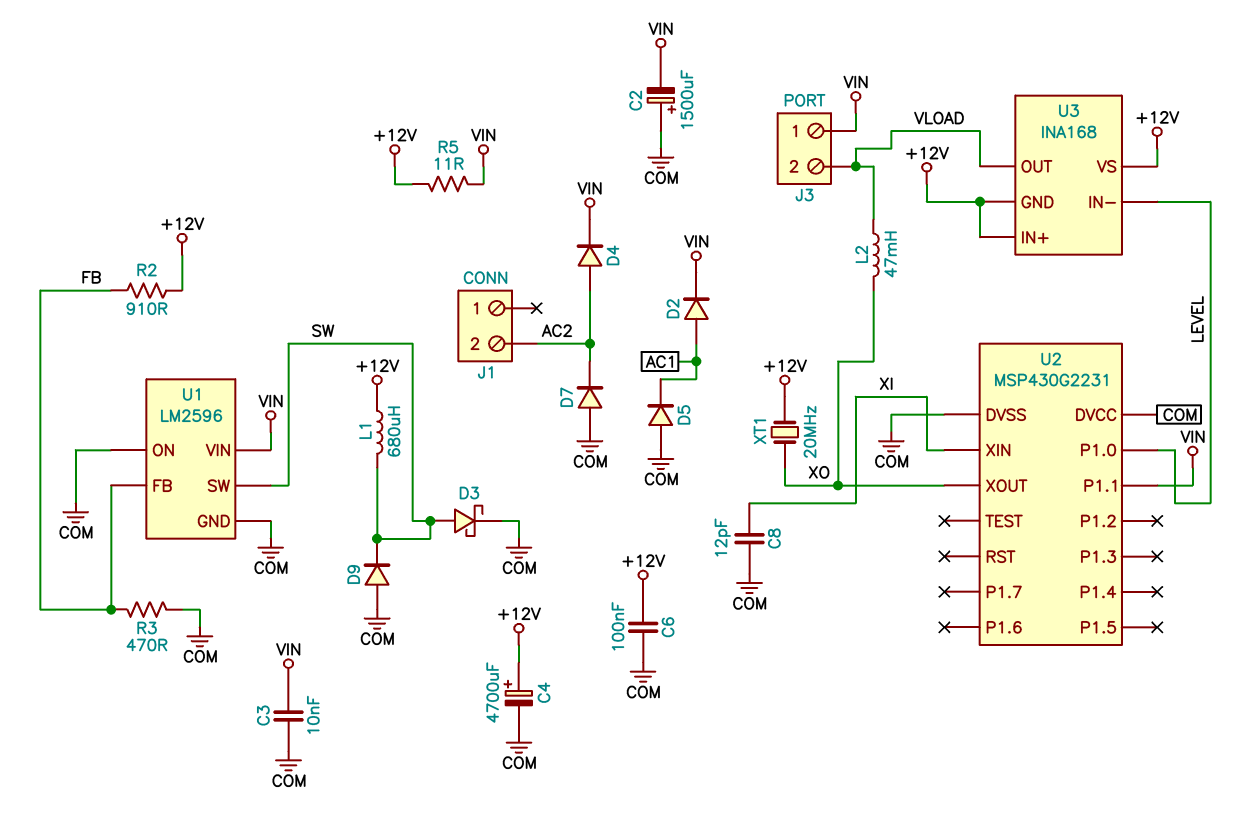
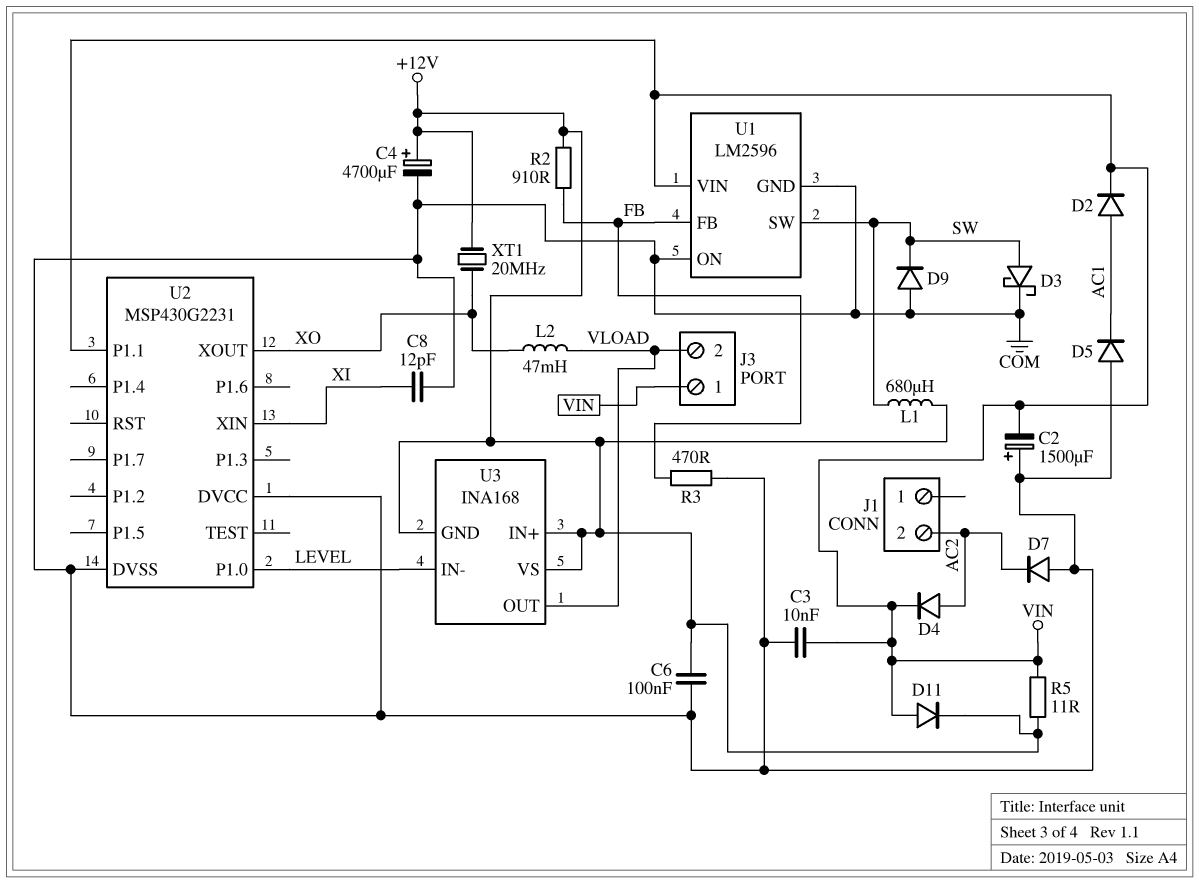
D11: none -> diode (A VIN, K +12V)

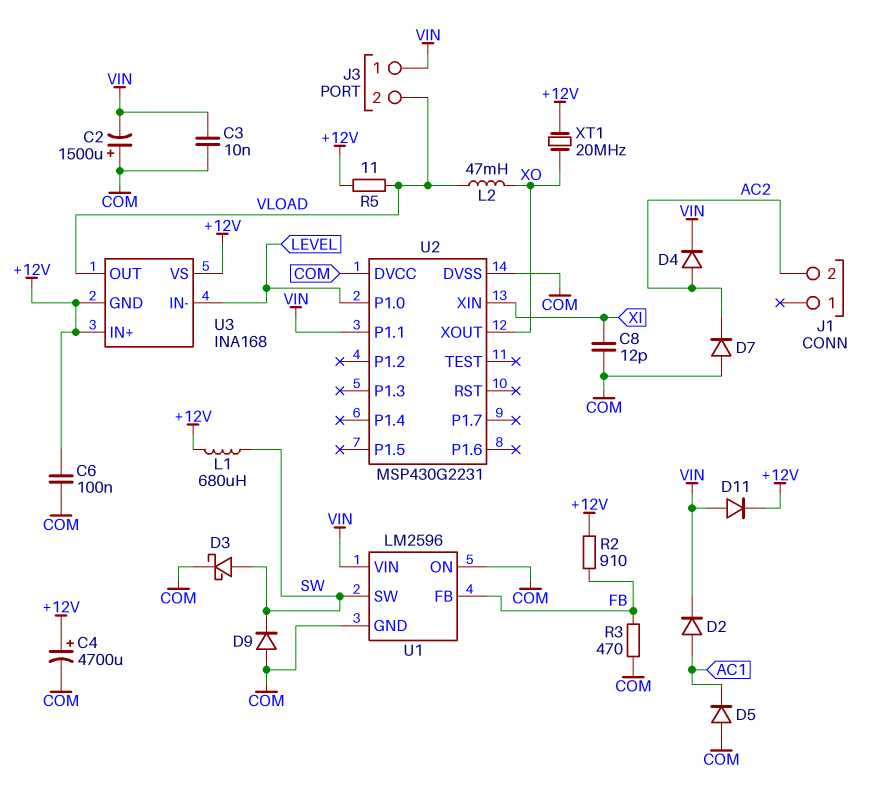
R5: 11 (+12V, VIN) -> 11 (+12V, VLOAD)

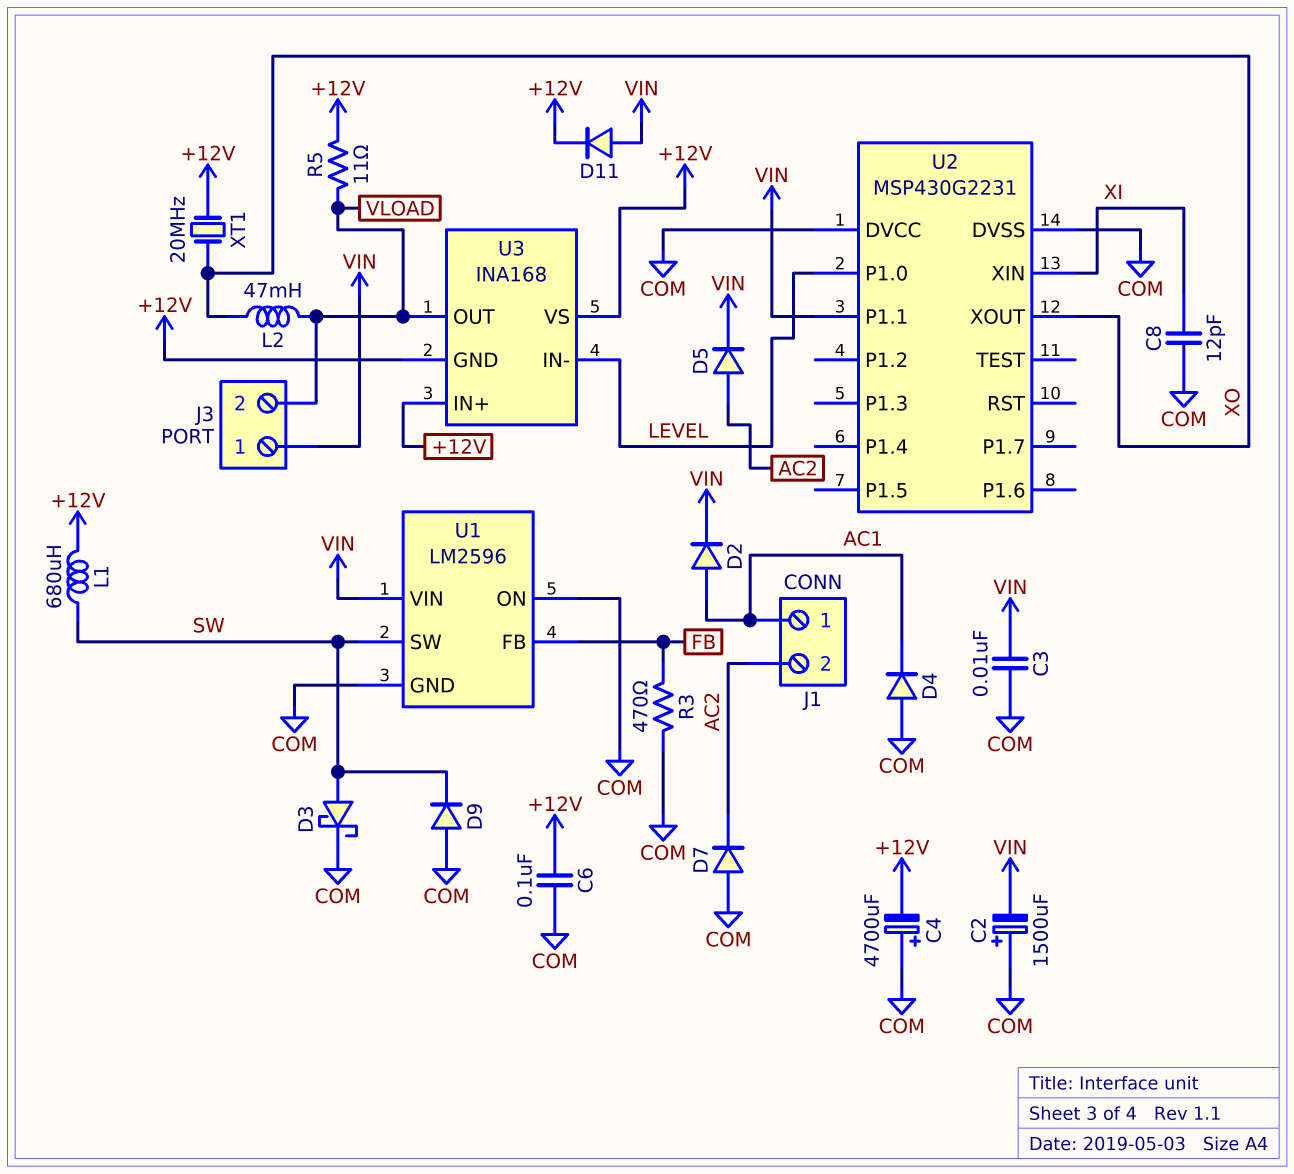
C4: 4700uF (plus +12V, minus COM) -> 4700uF (plus COM, minus +12V)
D4: diode (A AC2, K VIN) -> diode (A COM, K AC1)
D5: diode (A COM, K AC1) -> diode (A AC2, K VIN)
J1 pin 1: none -> AC1
R2: 910 (+12V, FB) -> none

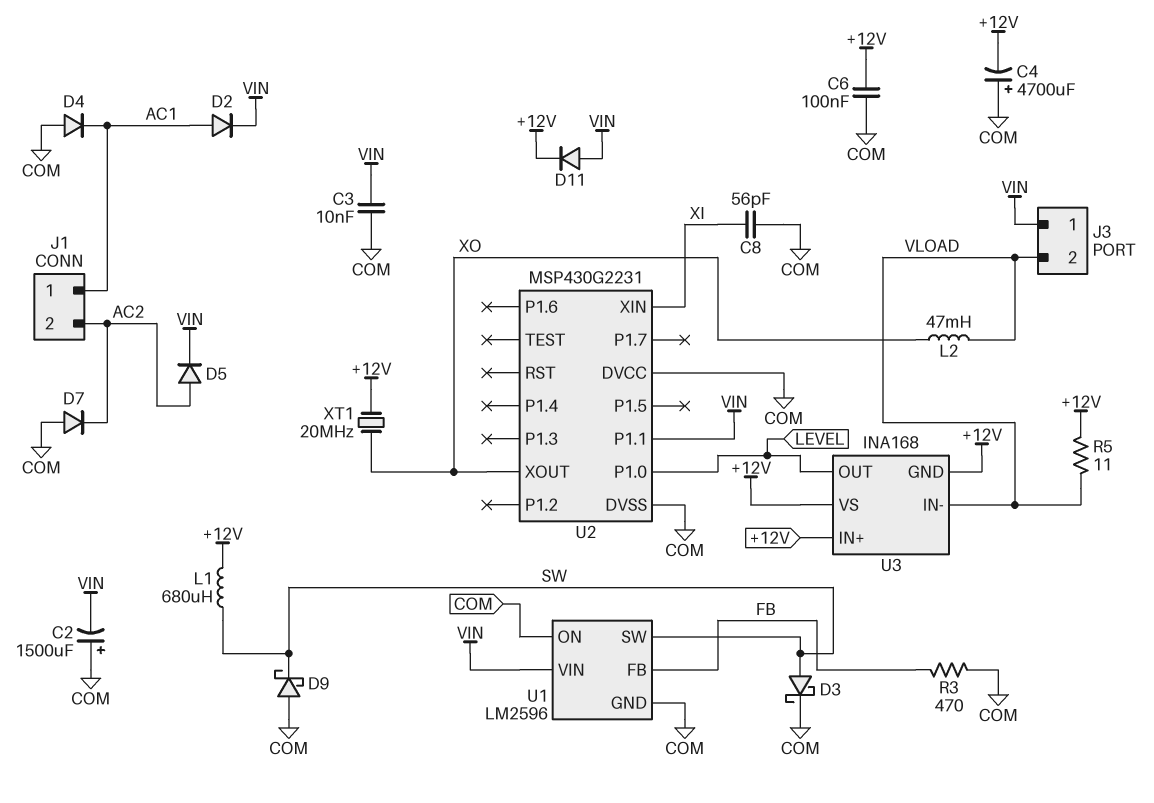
C8: 12pF (COM, XI) -> 56pF (COM, XI)
D9: diode (A COM, K SW) -> schottky (A COM, K SW)
U3 pin IN-: LEVEL -> VLOAD
U3 pin OUT: VLOAD -> LEVEL

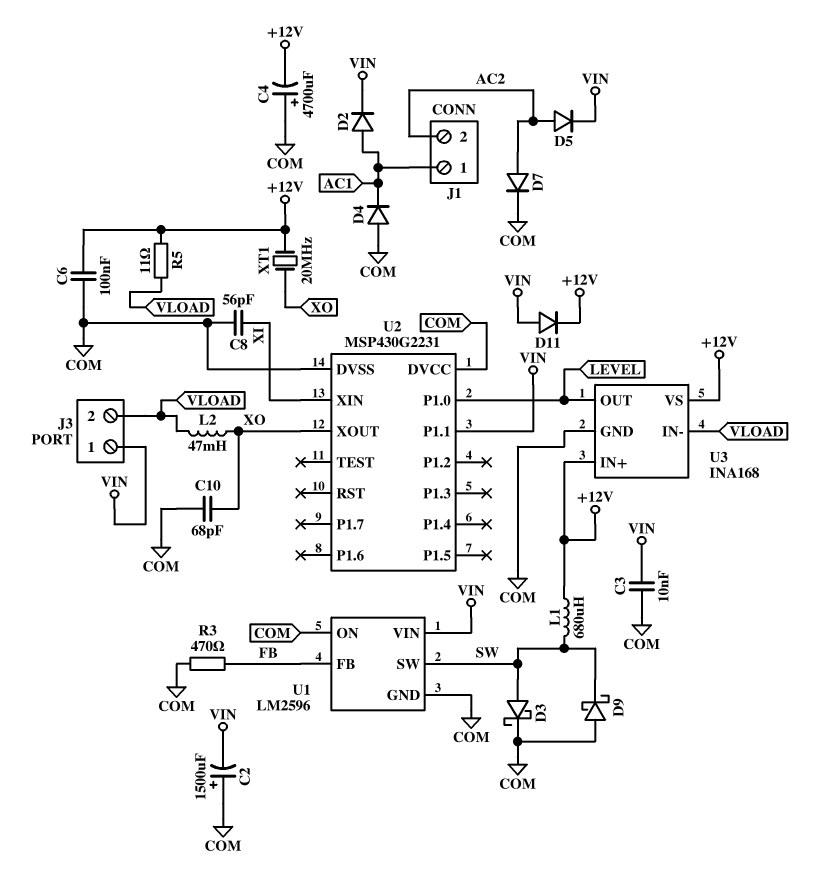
C10: none -> 68pF (COM, XO)
D7: diode (A COM, K AC2) -> diode (A AC2, K COM)
U3 pin GND: +12V -> COM

